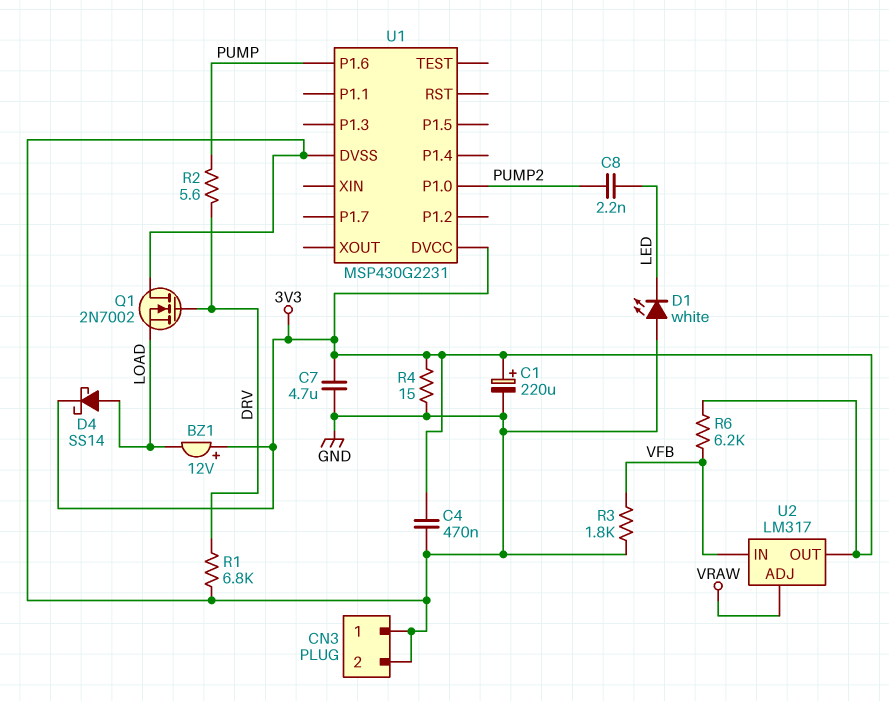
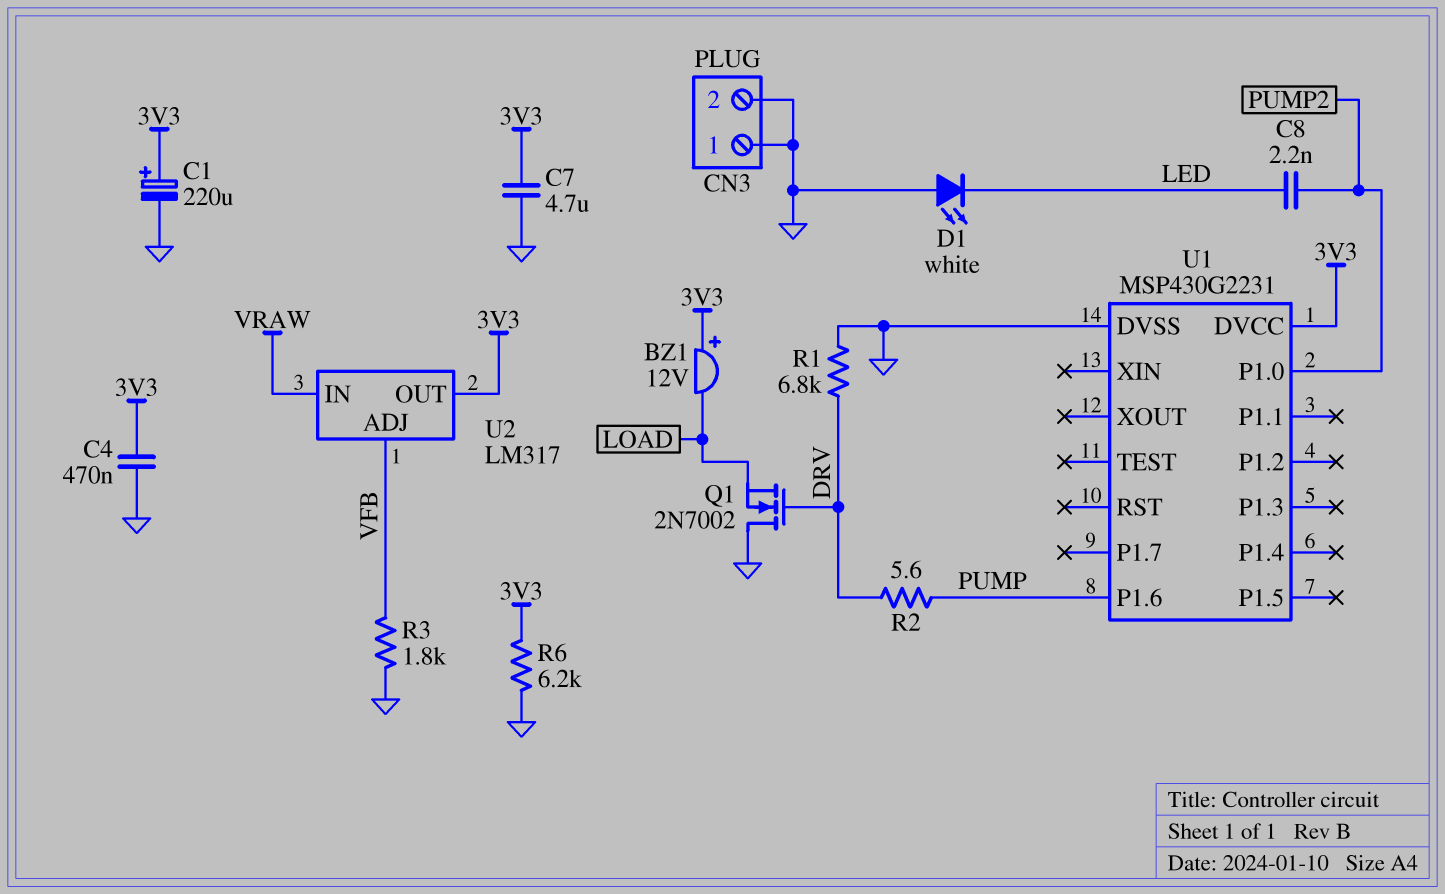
D4: schottky SS14 (A LOAD, K 3V3) -> none
R4: 15 (3V3, GND) -> none
R6: 6.2k (3V3, VFB) -> 6.2k (3V3, GND)
U2 pin ADJ: VRAW -> VFB
U2 pin IN: VFB -> VRAW

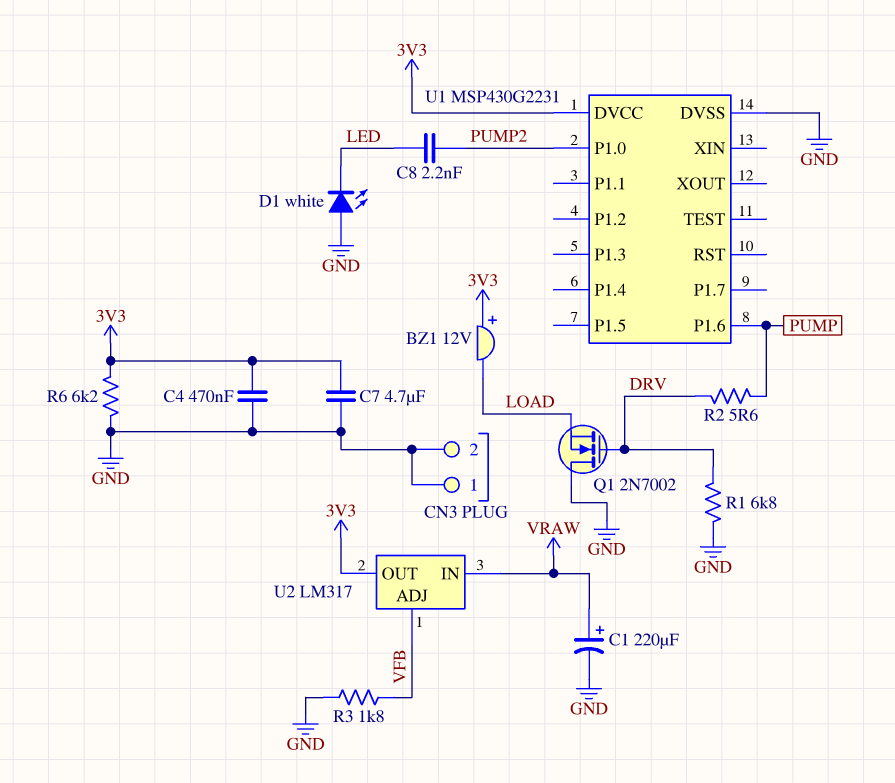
C1: 220uF (plus 3V3, minus GND) -> 220uF (plus VRAW, minus GND)

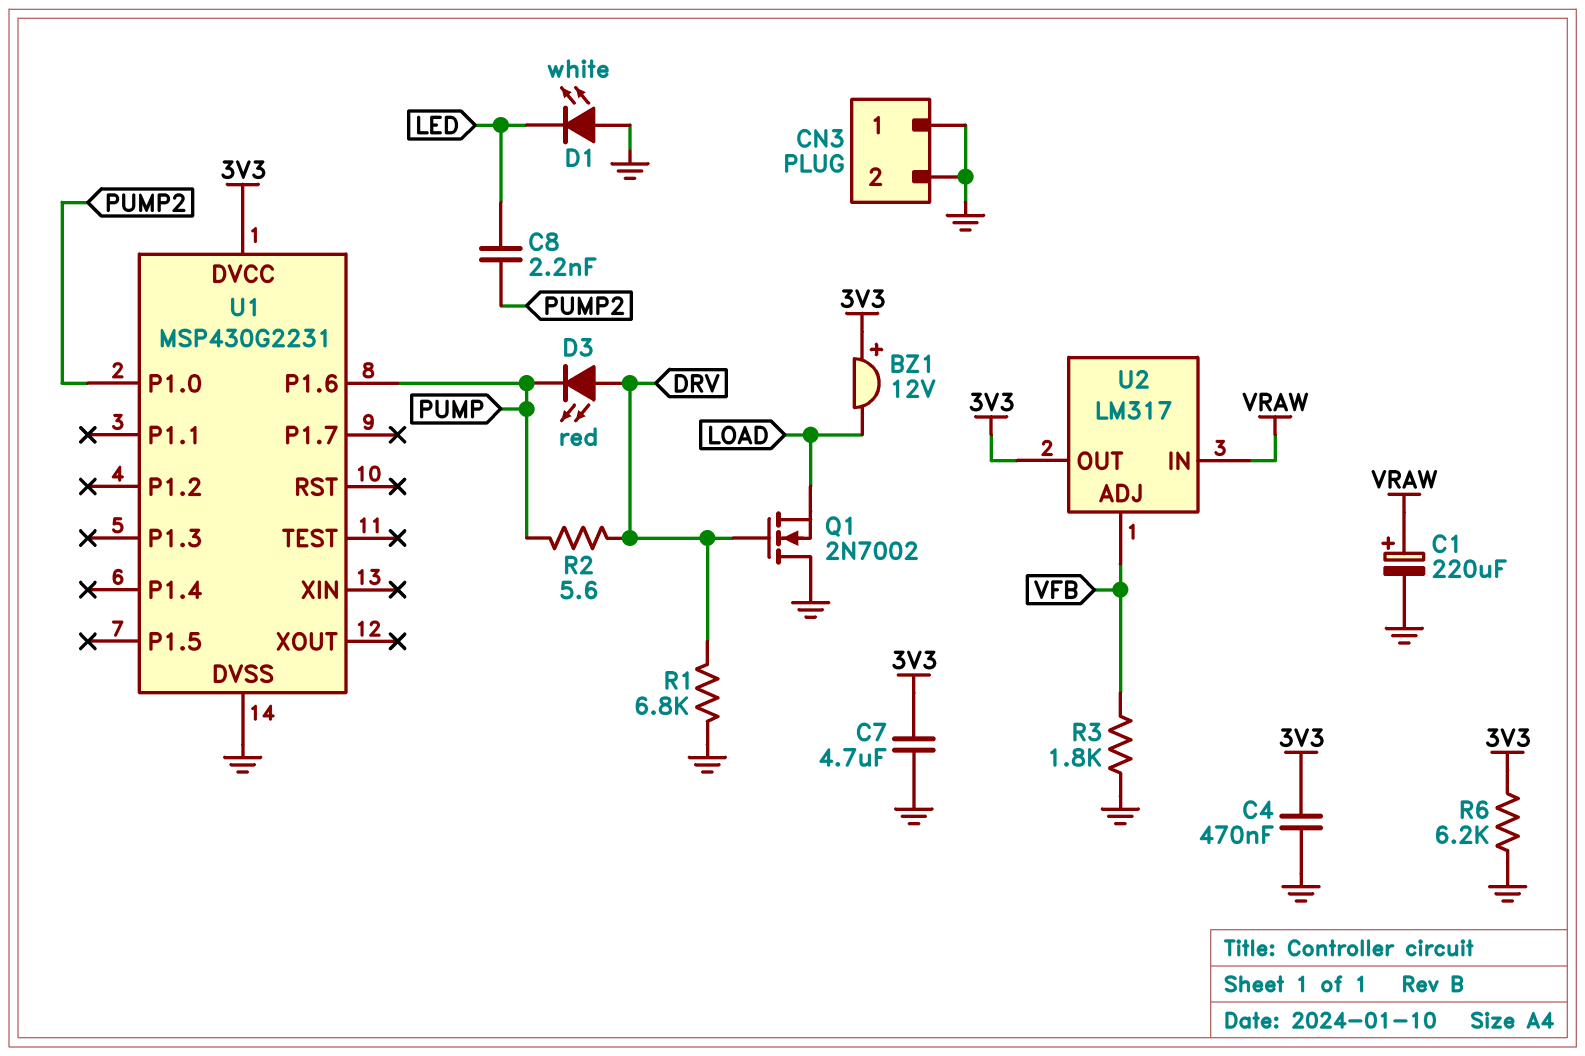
D3: none -> LED red (A DRV, K PUMP)

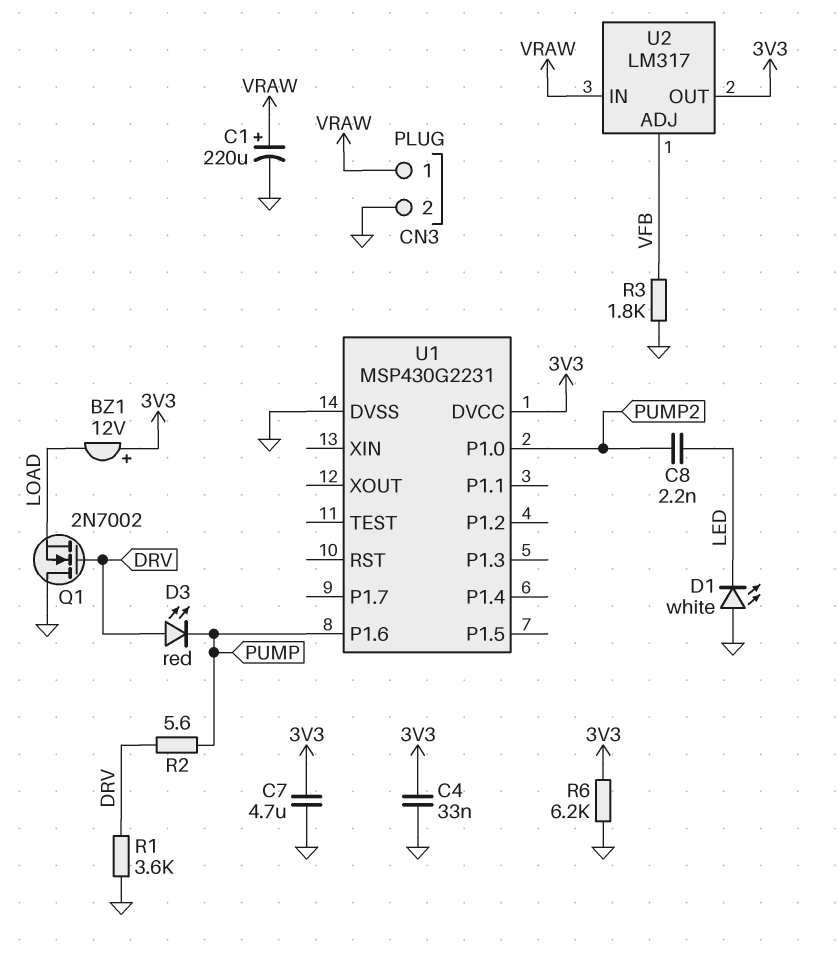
C4: 470nF (3V3, GND) -> 33nF (3V3, GND)
CN3 pin 1: GND -> VRAW
R1: 6.8k (DRV, GND) -> 3.6k (DRV, GND)

